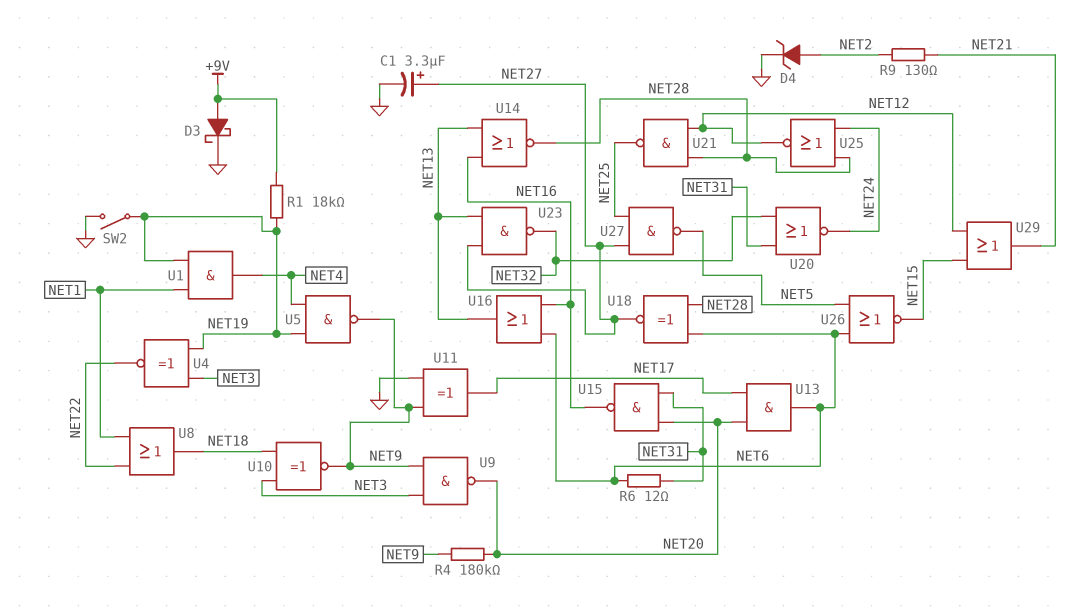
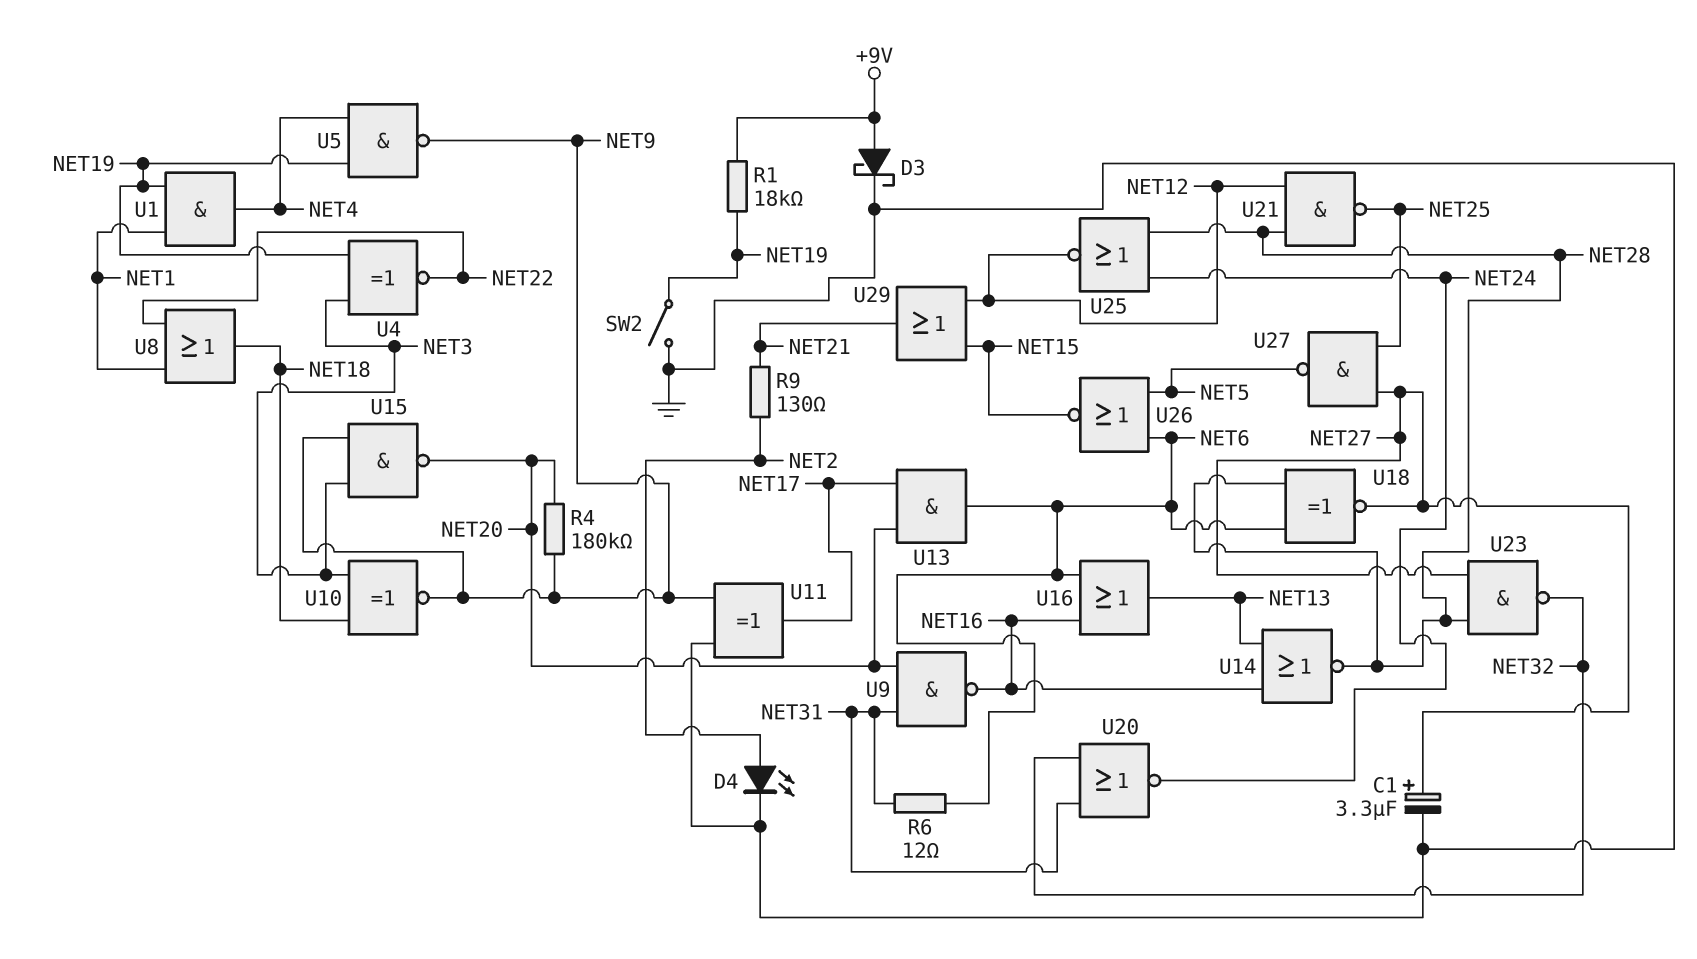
D4: zener (A NET2, K GND) -> LED (A NET2, K GND)
U9: NAND (in NET3, in NET9, out NET20) -> NAND (in NET20, in NET31, out NET16)
U15: NAND (in NET20, in NET31, out NET16) -> NAND (in NET3, in NET9, out NET20)
U23: NAND (in NET13, in NET27, out NET32) -> NAND (in NET27, in NET28, out NET32)

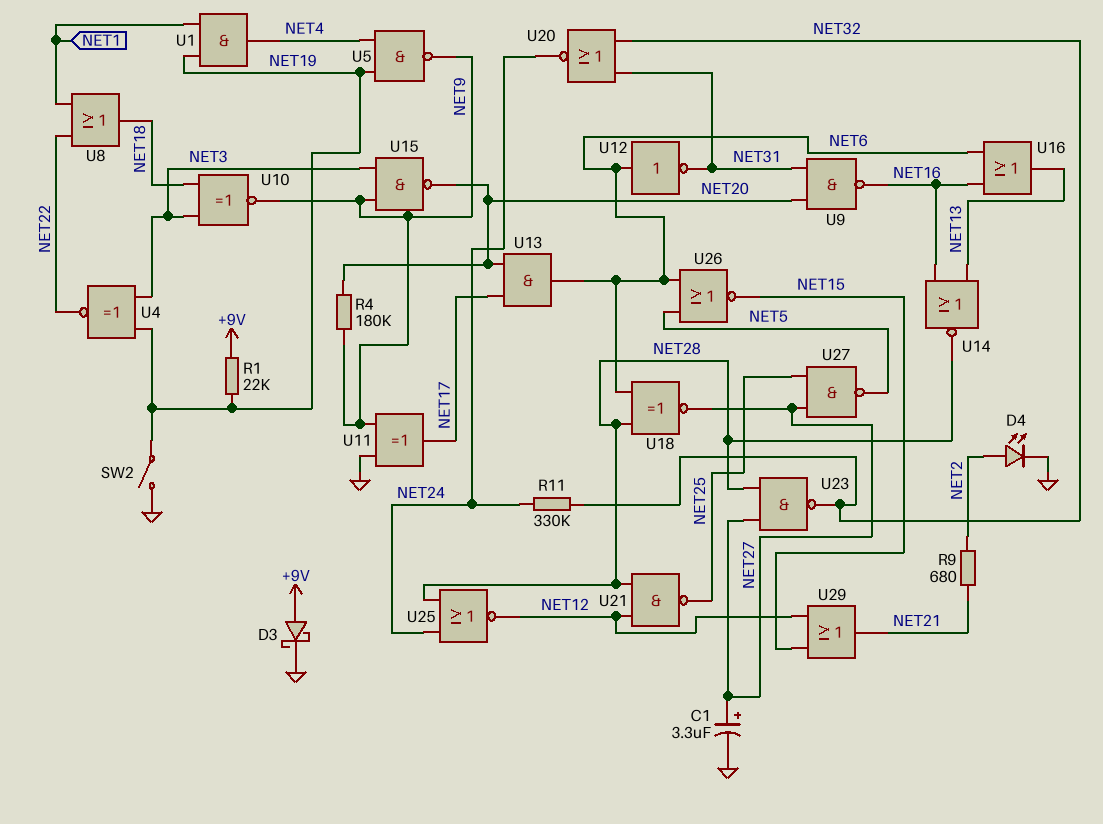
R1: 18k (+9V, NET19) -> 22k (+9V, NET19)
R6: 12 (NET6, NET31) -> none
R9: 130 (NET2, NET21) -> 680 (NET2, NET21)
R11: none -> 330k (NET24, NET32)
U12: none -> NOT (in NET6, out NET31)

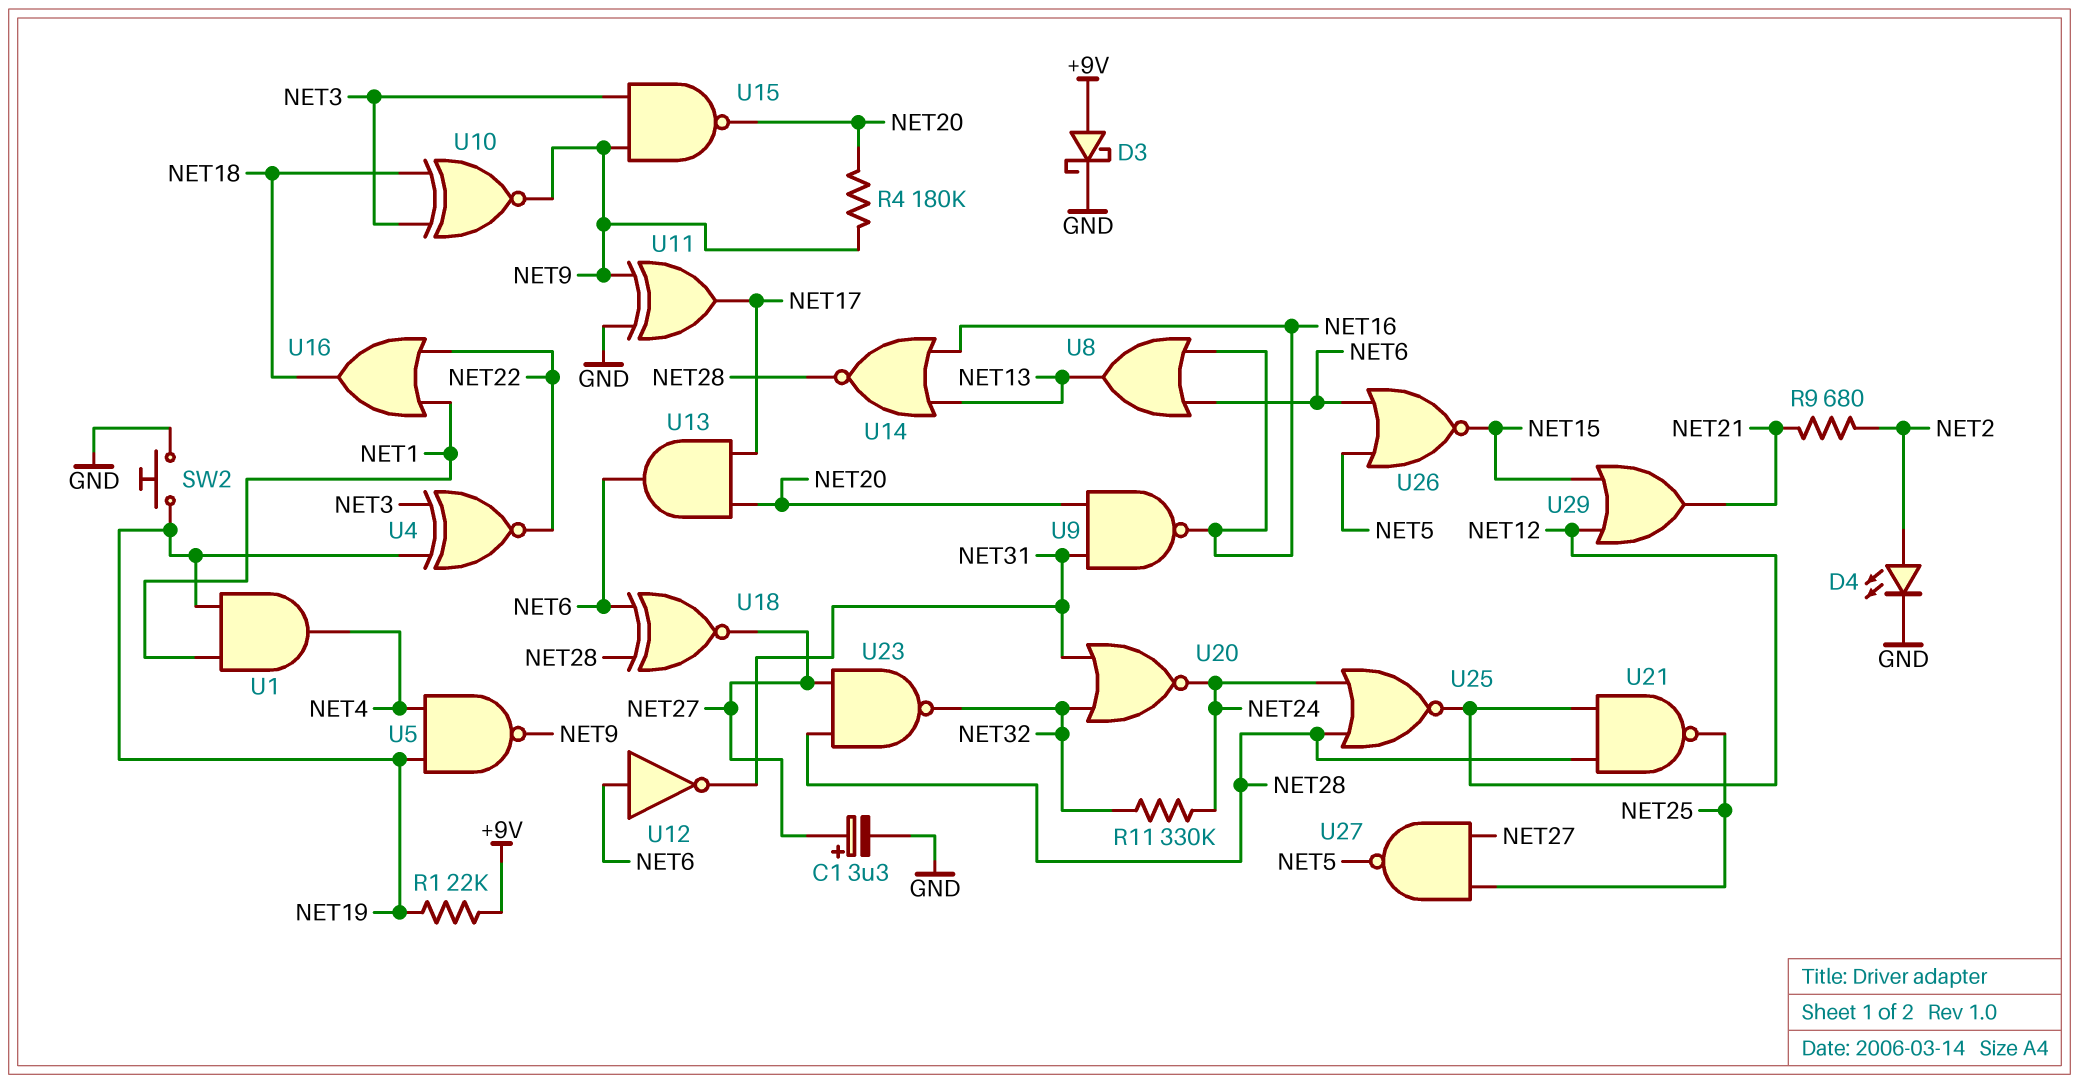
SW2: switch (GND, NET19) -> button (GND, NET19)
U8: OR (in NET1, in NET22, out NET18) -> OR (in NET6, in NET16, out NET13)
U16: OR (in NET6, in NET16, out NET13) -> OR (in NET1, in NET22, out NET18)

